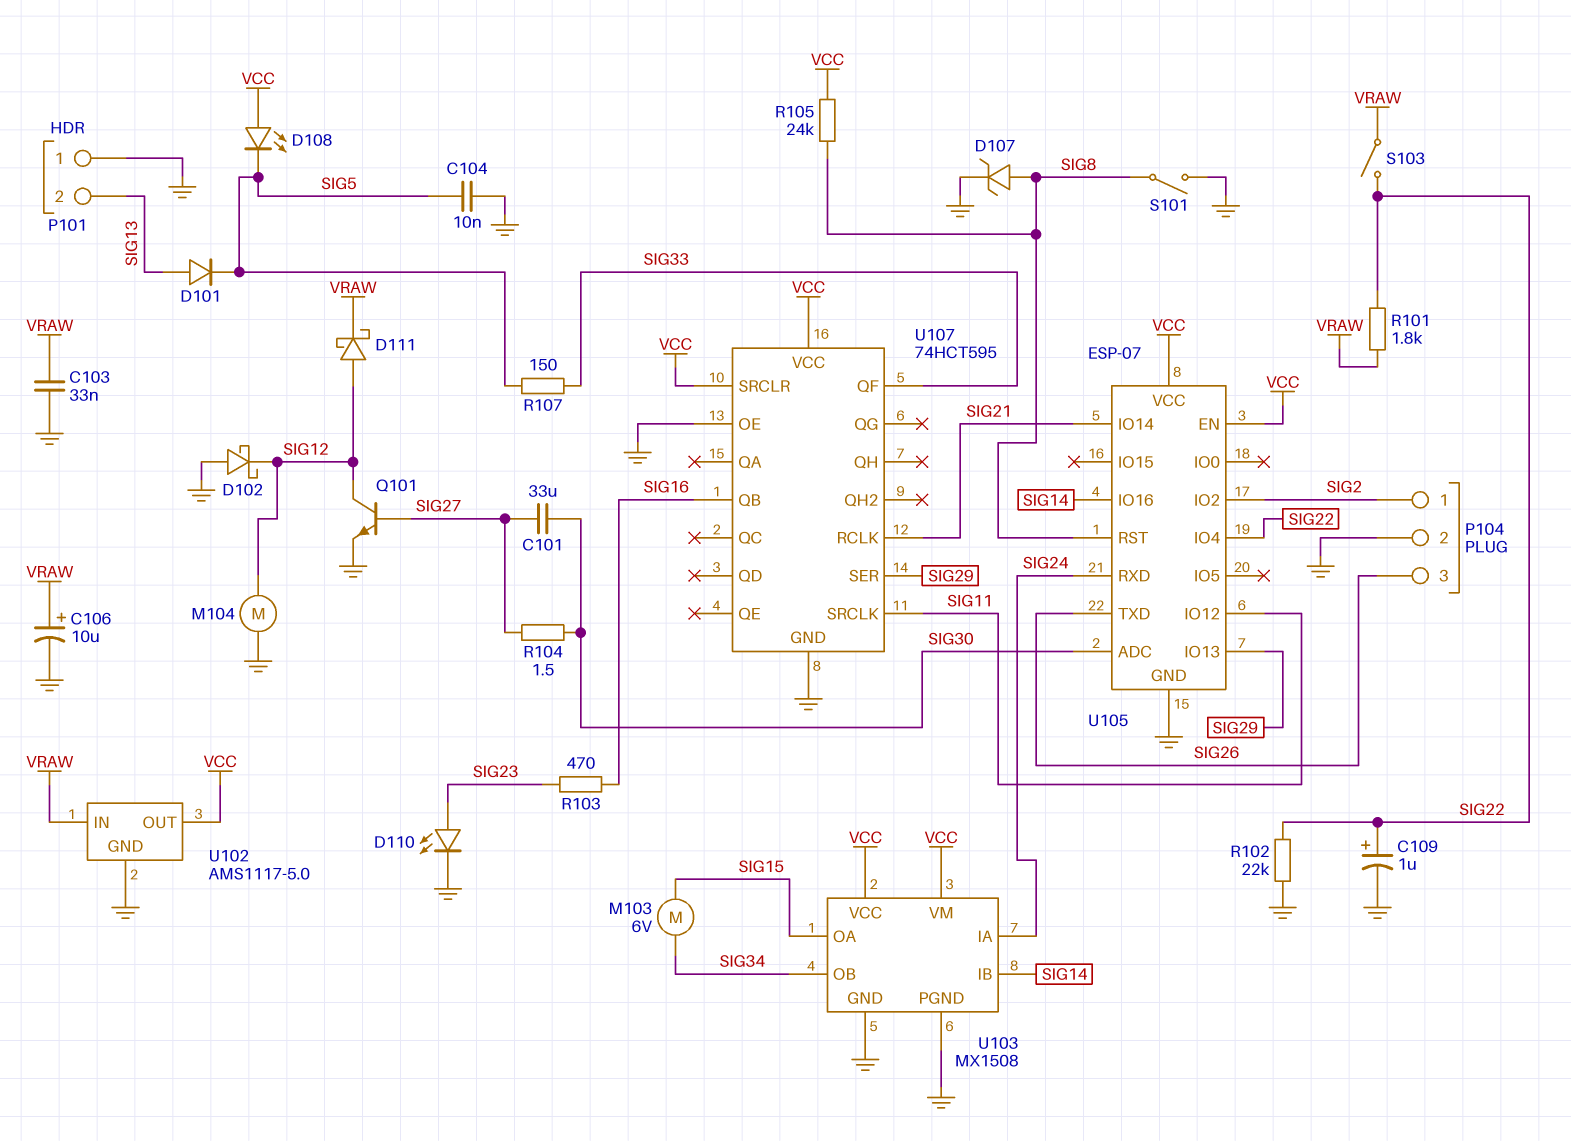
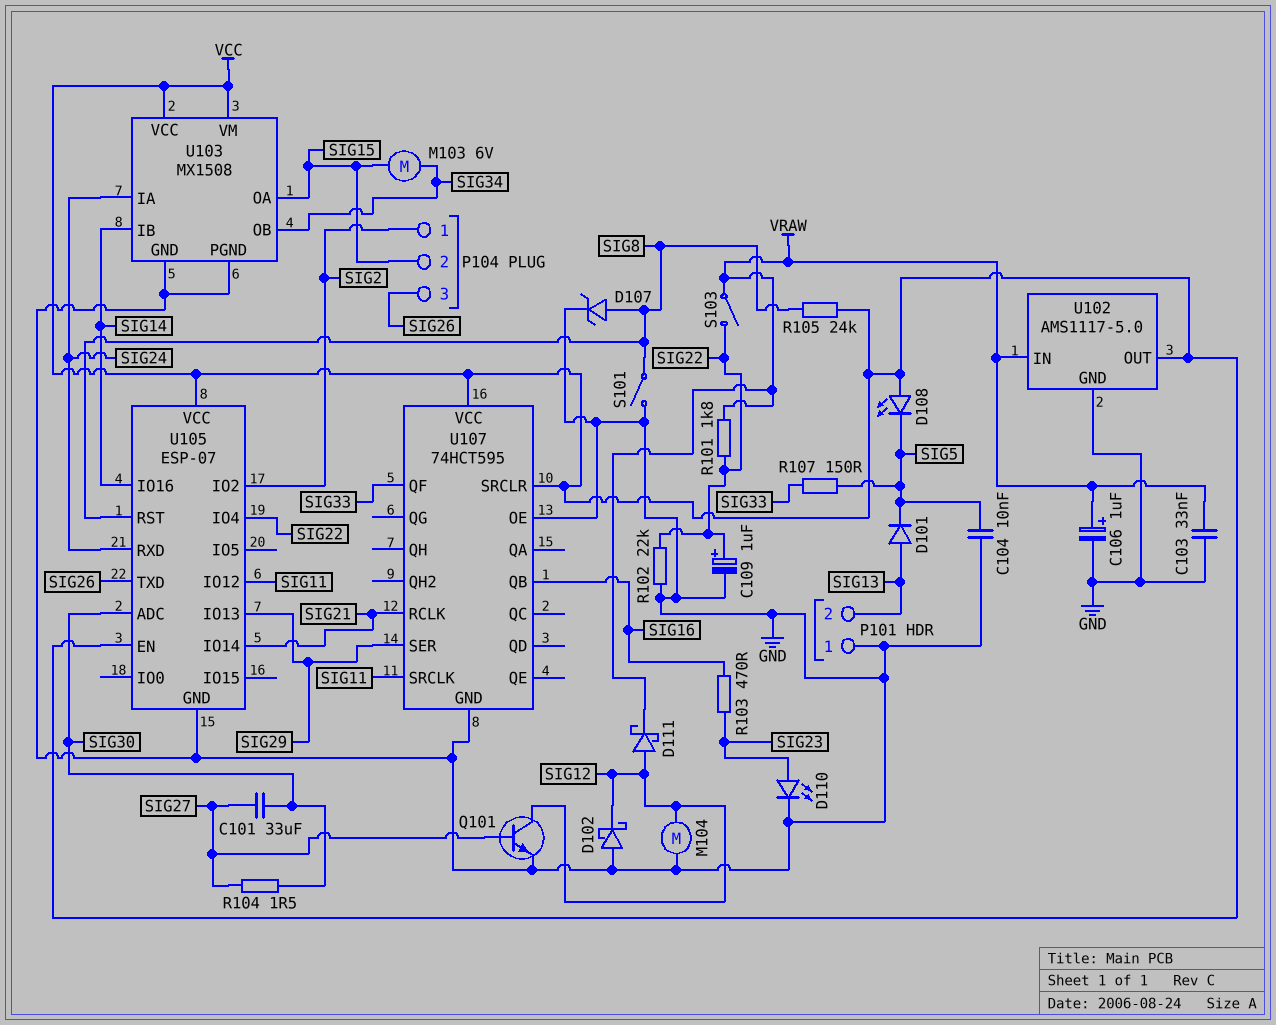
C106: 10uF (plus VRAW, minus GND) -> 1uF (plus VRAW, minus GND)
P104 pin 2: GND -> SIG15

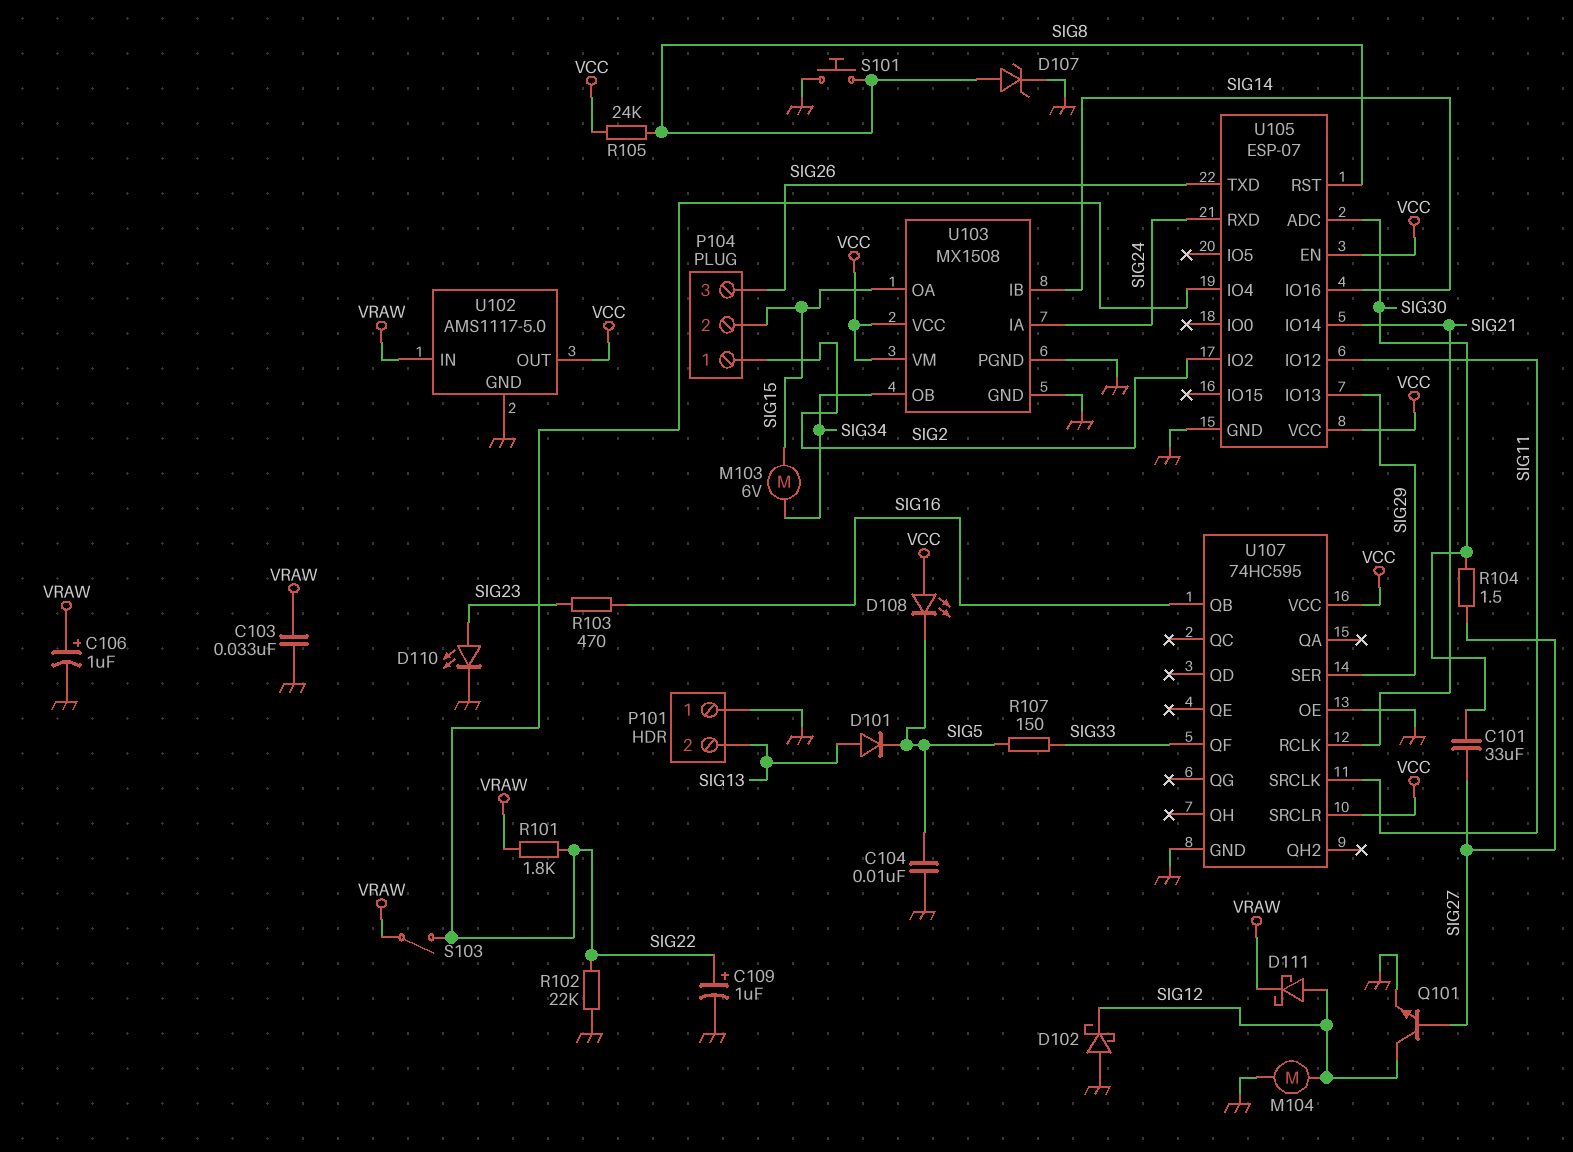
S101: switch (GND, SIG8) -> button (GND, SIG8)
U107: 74HCT595 -> 74HC595

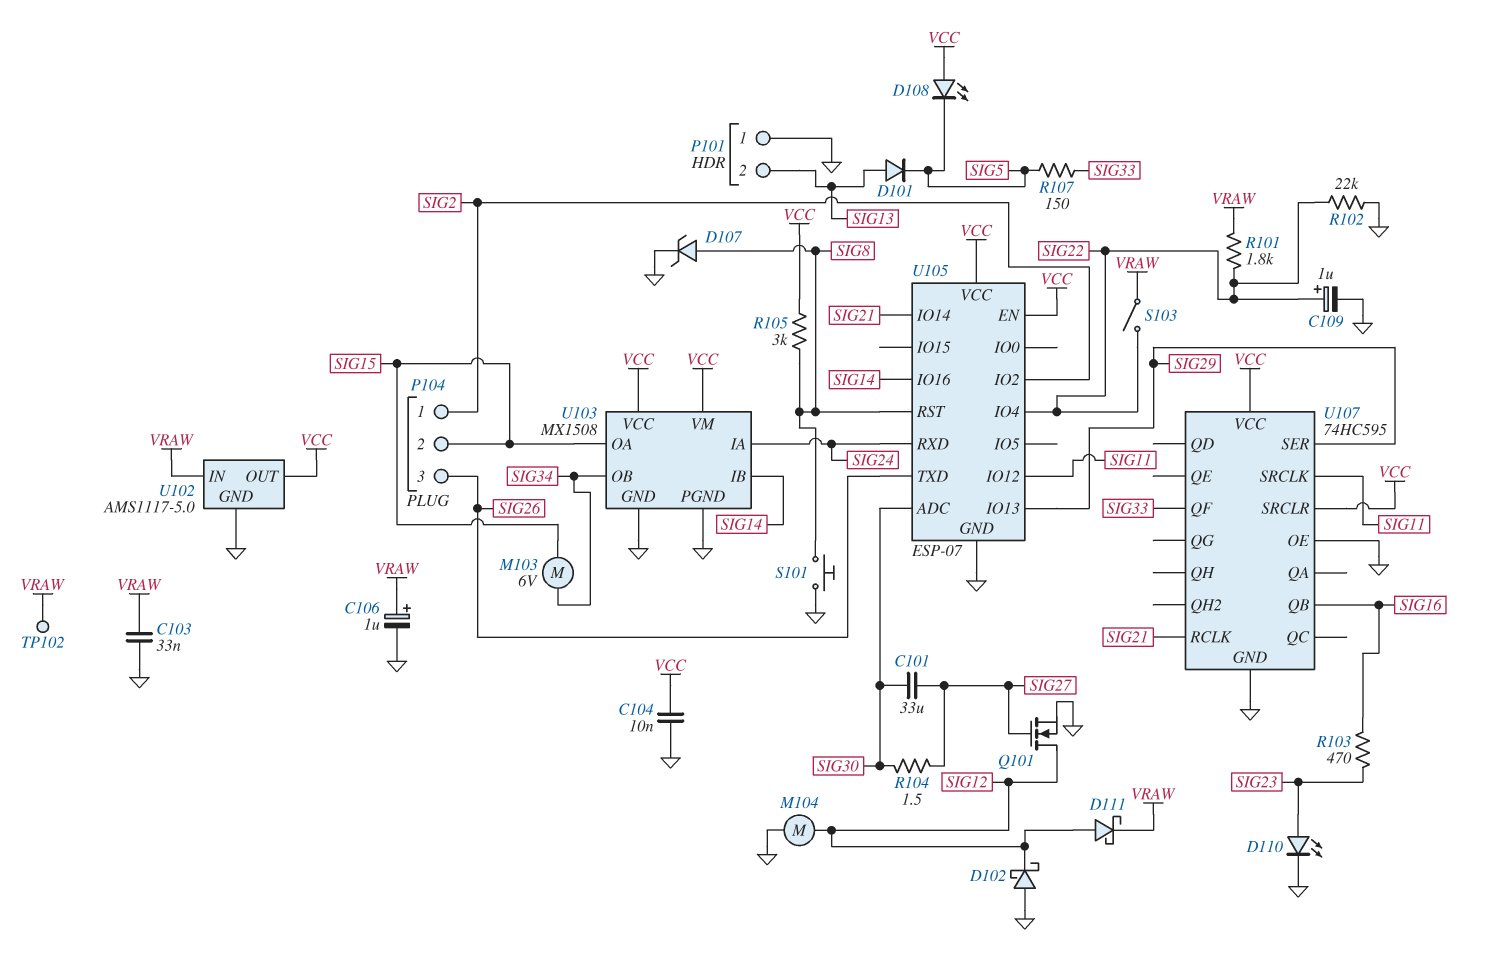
C104: 10nF (GND, SIG5) -> 10nF (GND, VCC)
Q101: NPN (B SIG27, C SIG12, E GND) -> NMOS (G SIG27, D SIG12, S GND)
R105: 24k (SIG8, VCC) -> 3k (SIG8, VCC)
TP102: none -> test point (VRAW)

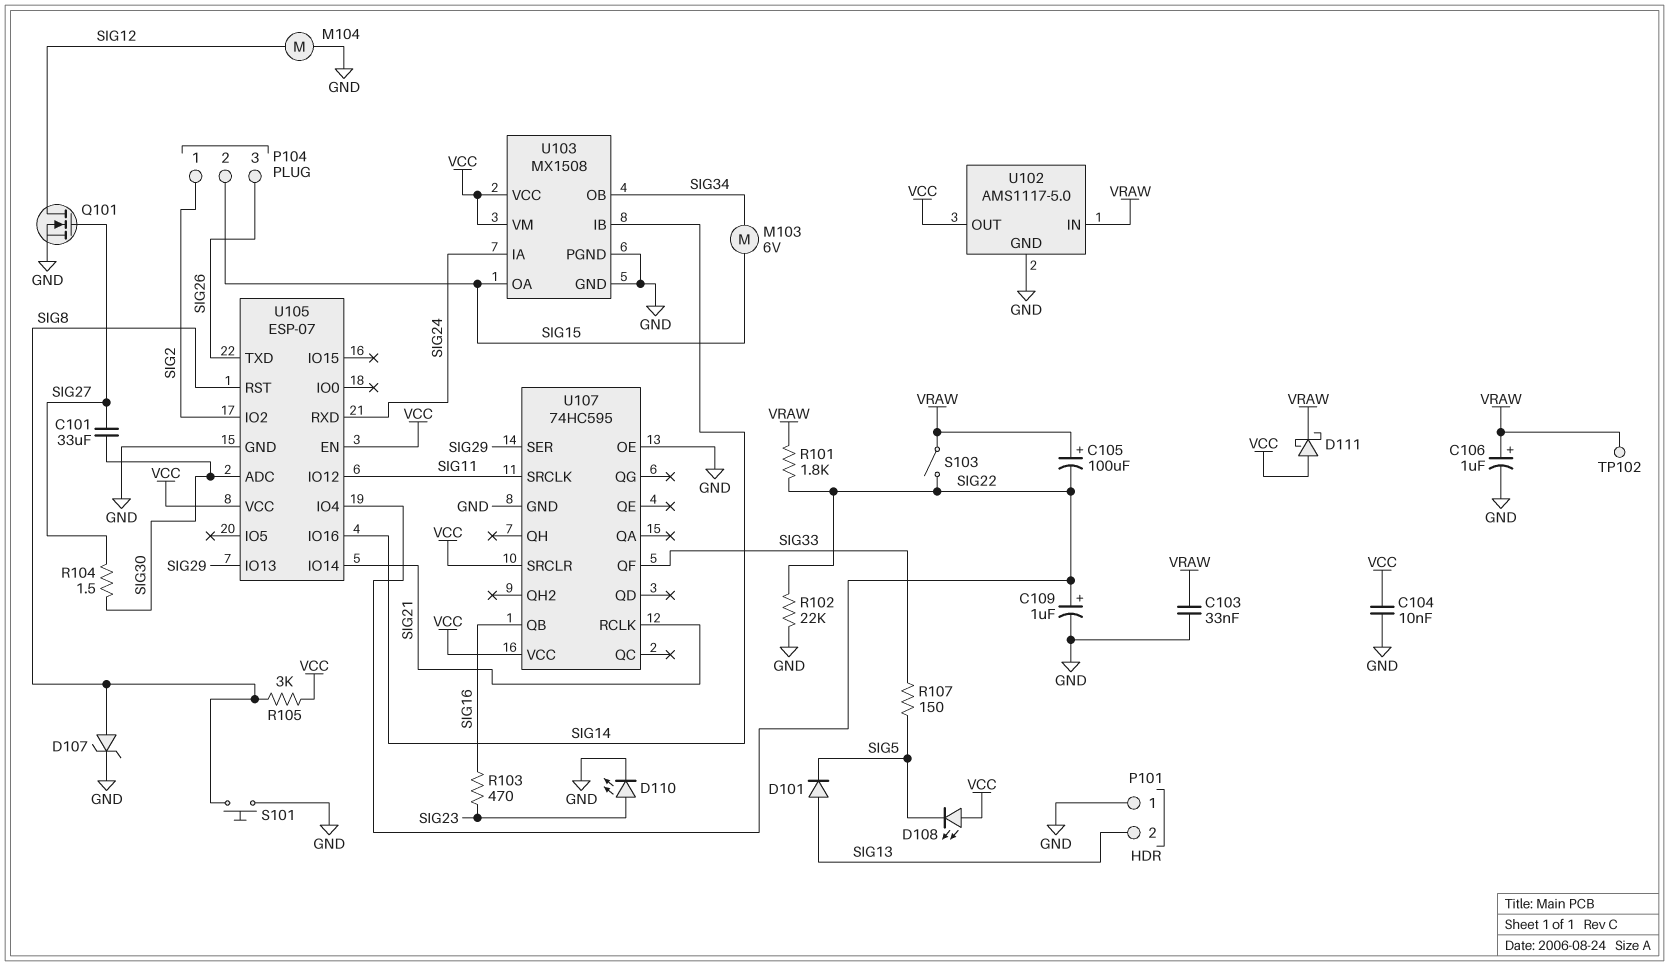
C105: none -> 100uF (plus VRAW, minus SIG22)
D102: schottky (A GND, K SIG12) -> none
D111: schottky (A SIG12, K VRAW) -> schottky (A VCC, K VRAW)

